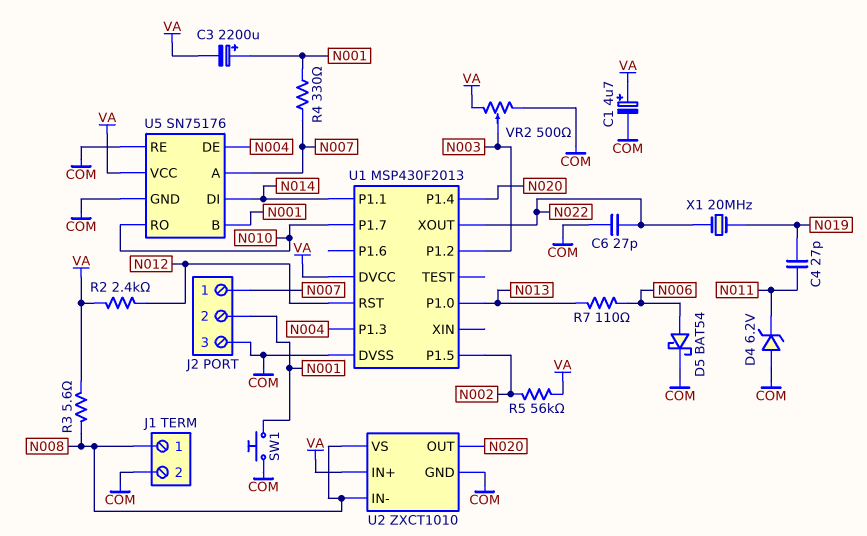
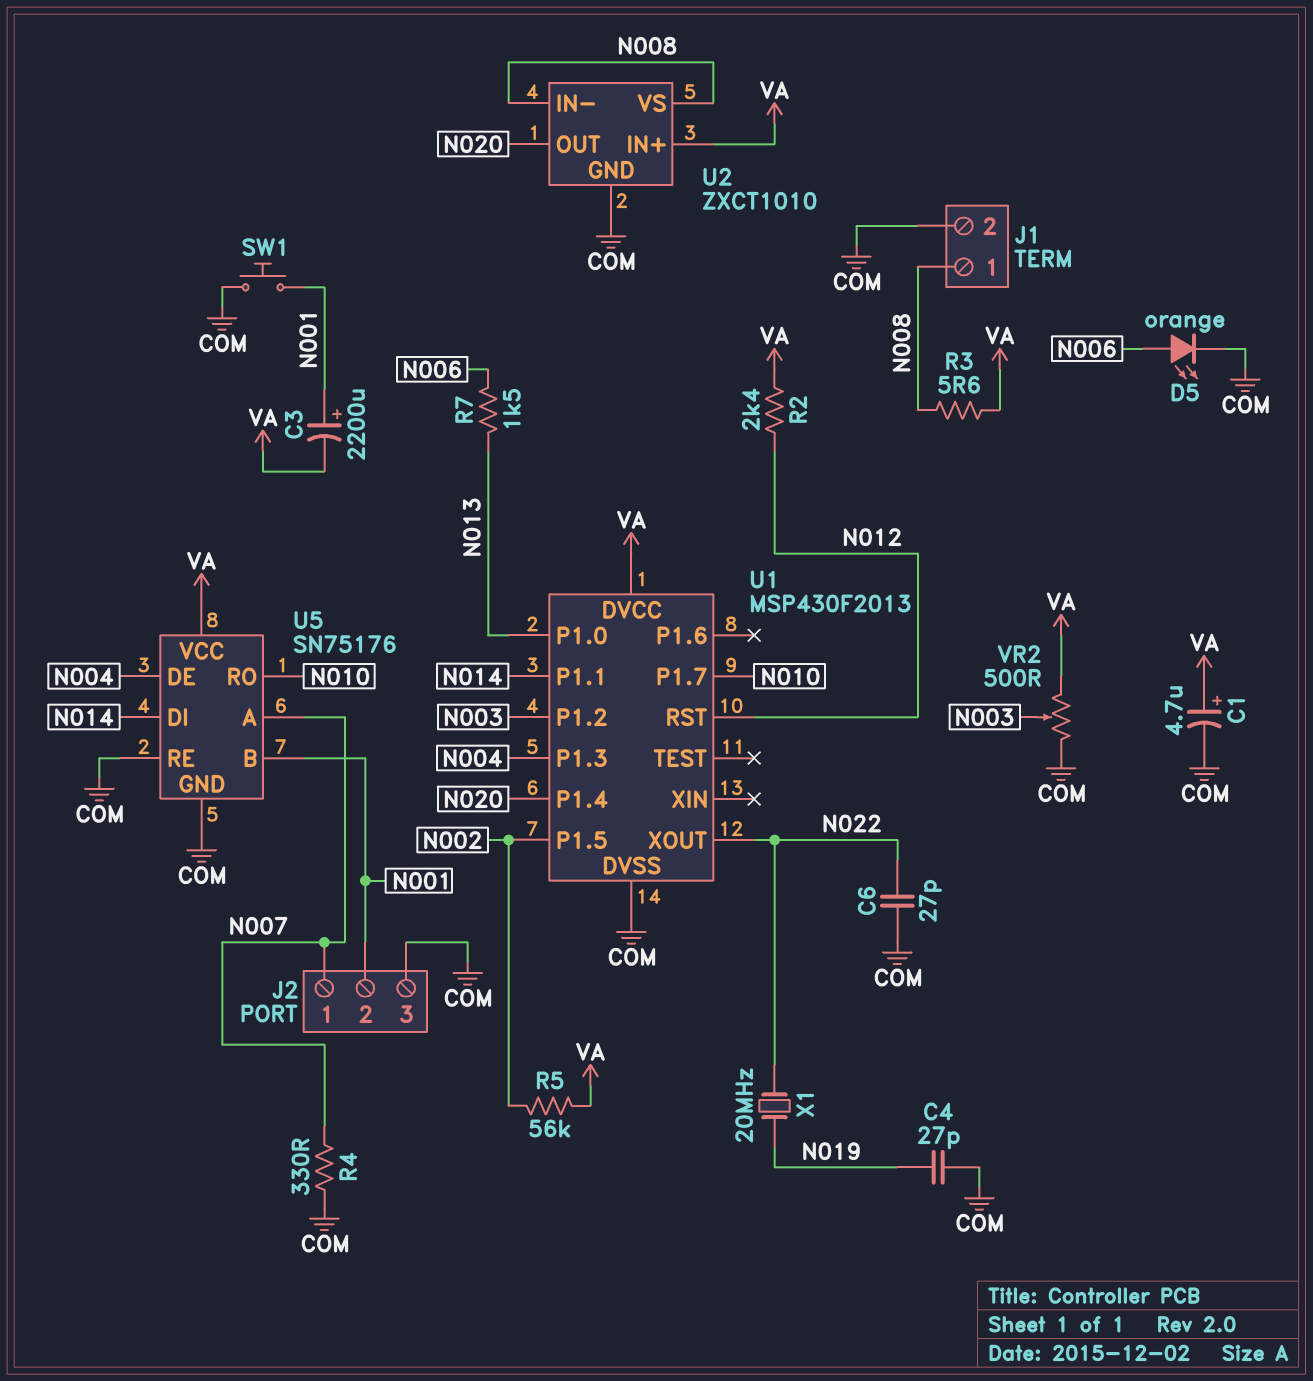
C4: 27pF (N011, N019) -> 27pF (COM, N019)
D4: zener 6.2V (A COM, K N011) -> none
D5: schottky BAT54 (A N006, K COM) -> LED orange (A N006, K COM)
R4: 330 (N001, N007) -> 330 (COM, N007)
R7: 110 (N006, N013) -> 1.5k (N006, N013)

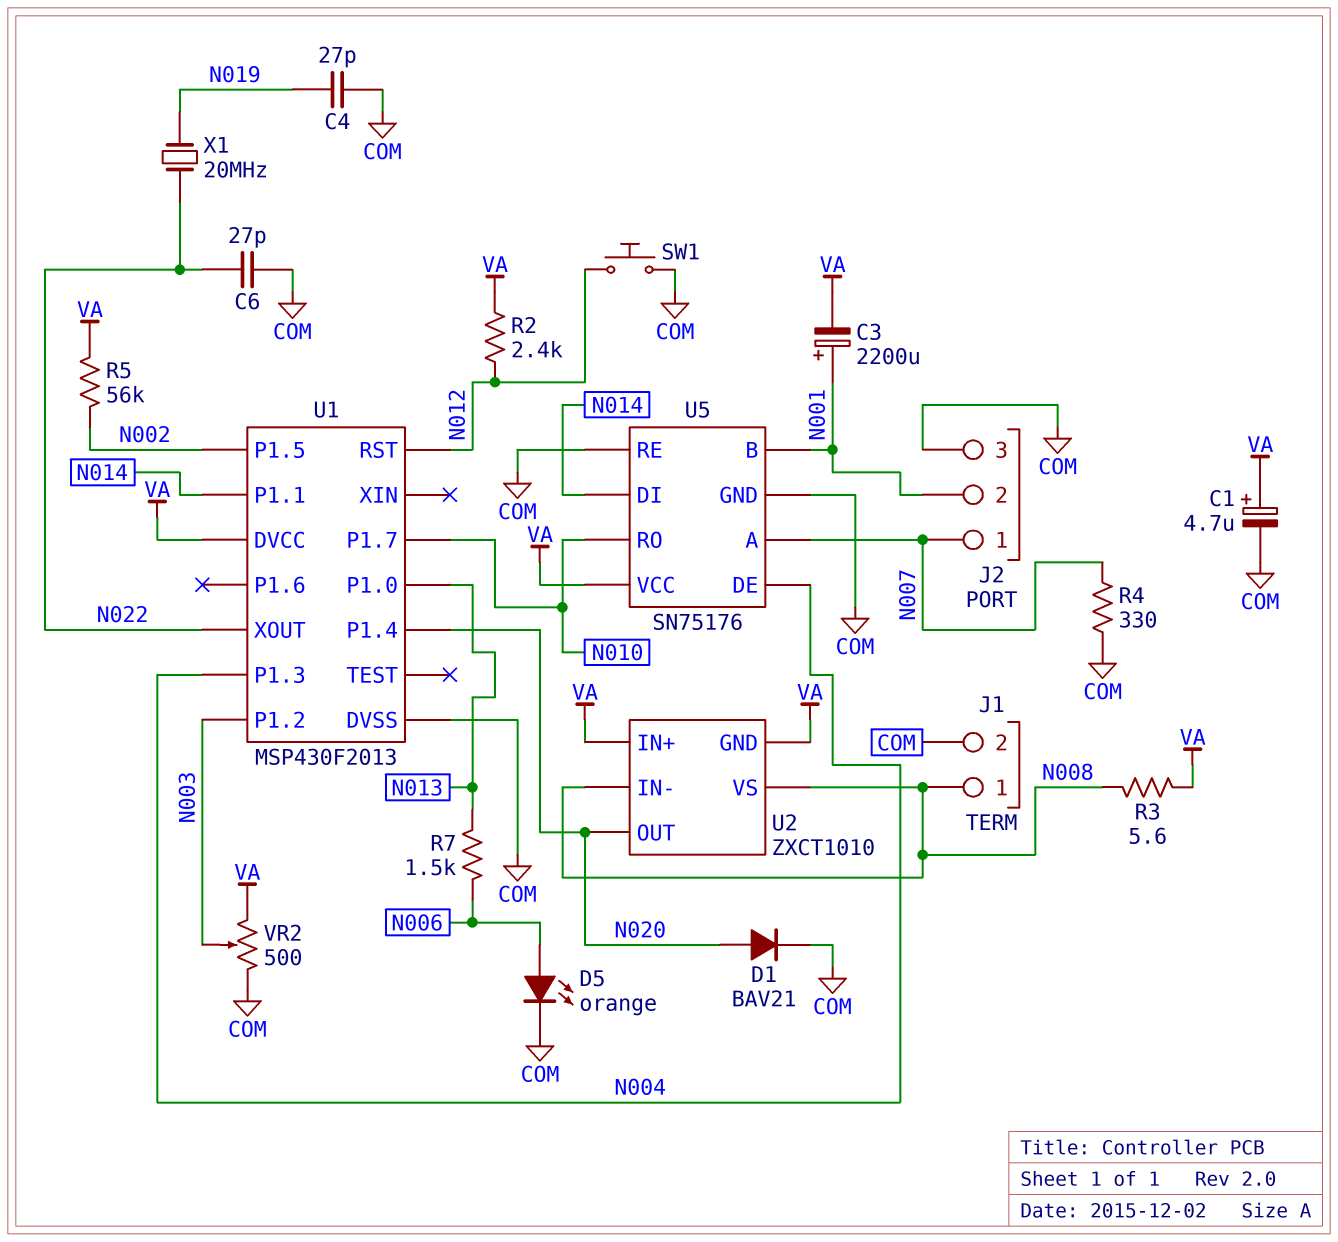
D1: none -> diode BAV21 (A N020, K COM)
SW1: button (COM, N001) -> button (COM, N012)
U2 pin GND: COM -> VA

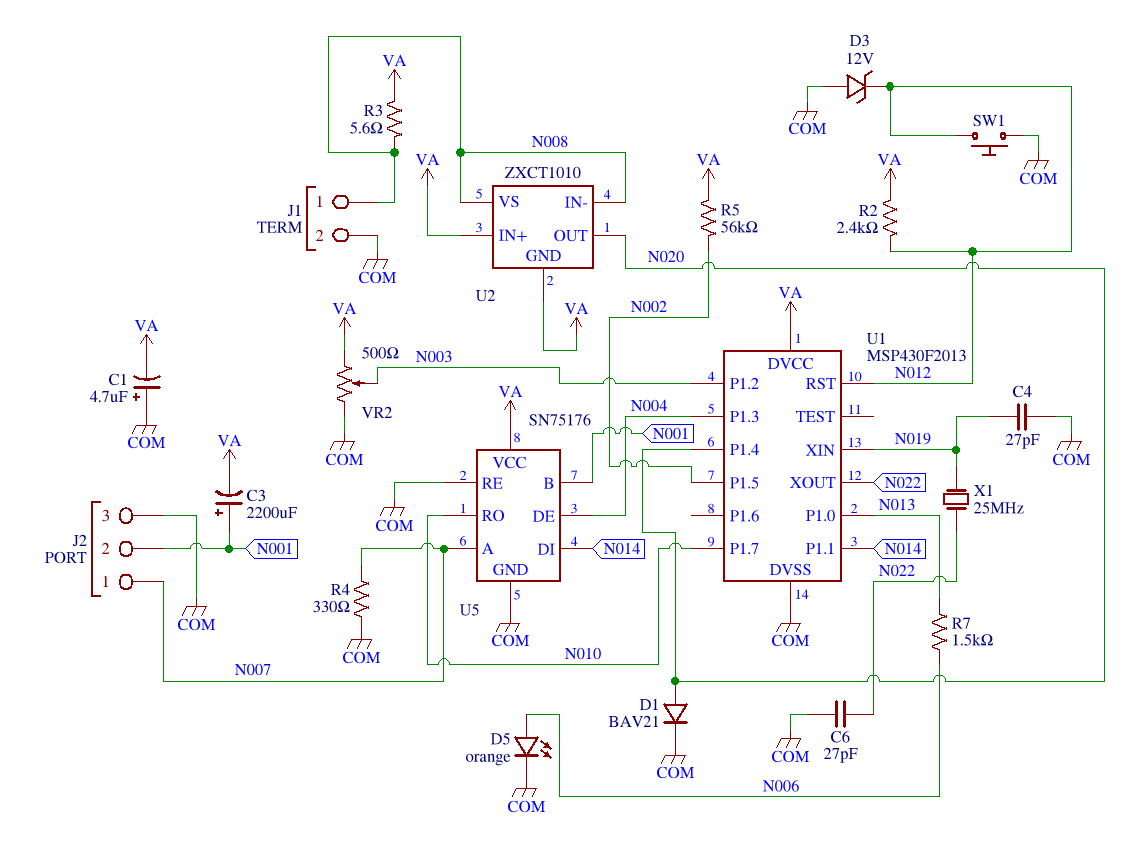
C1: 4.7uF (plus VA, minus COM) -> 4.7uF (plus COM, minus VA)
D3: none -> zener 12V (A COM, K N012)
U1 pin XIN: none -> N019
X1: 20MHz (N019, N022) -> 25MHz (N019, N022)

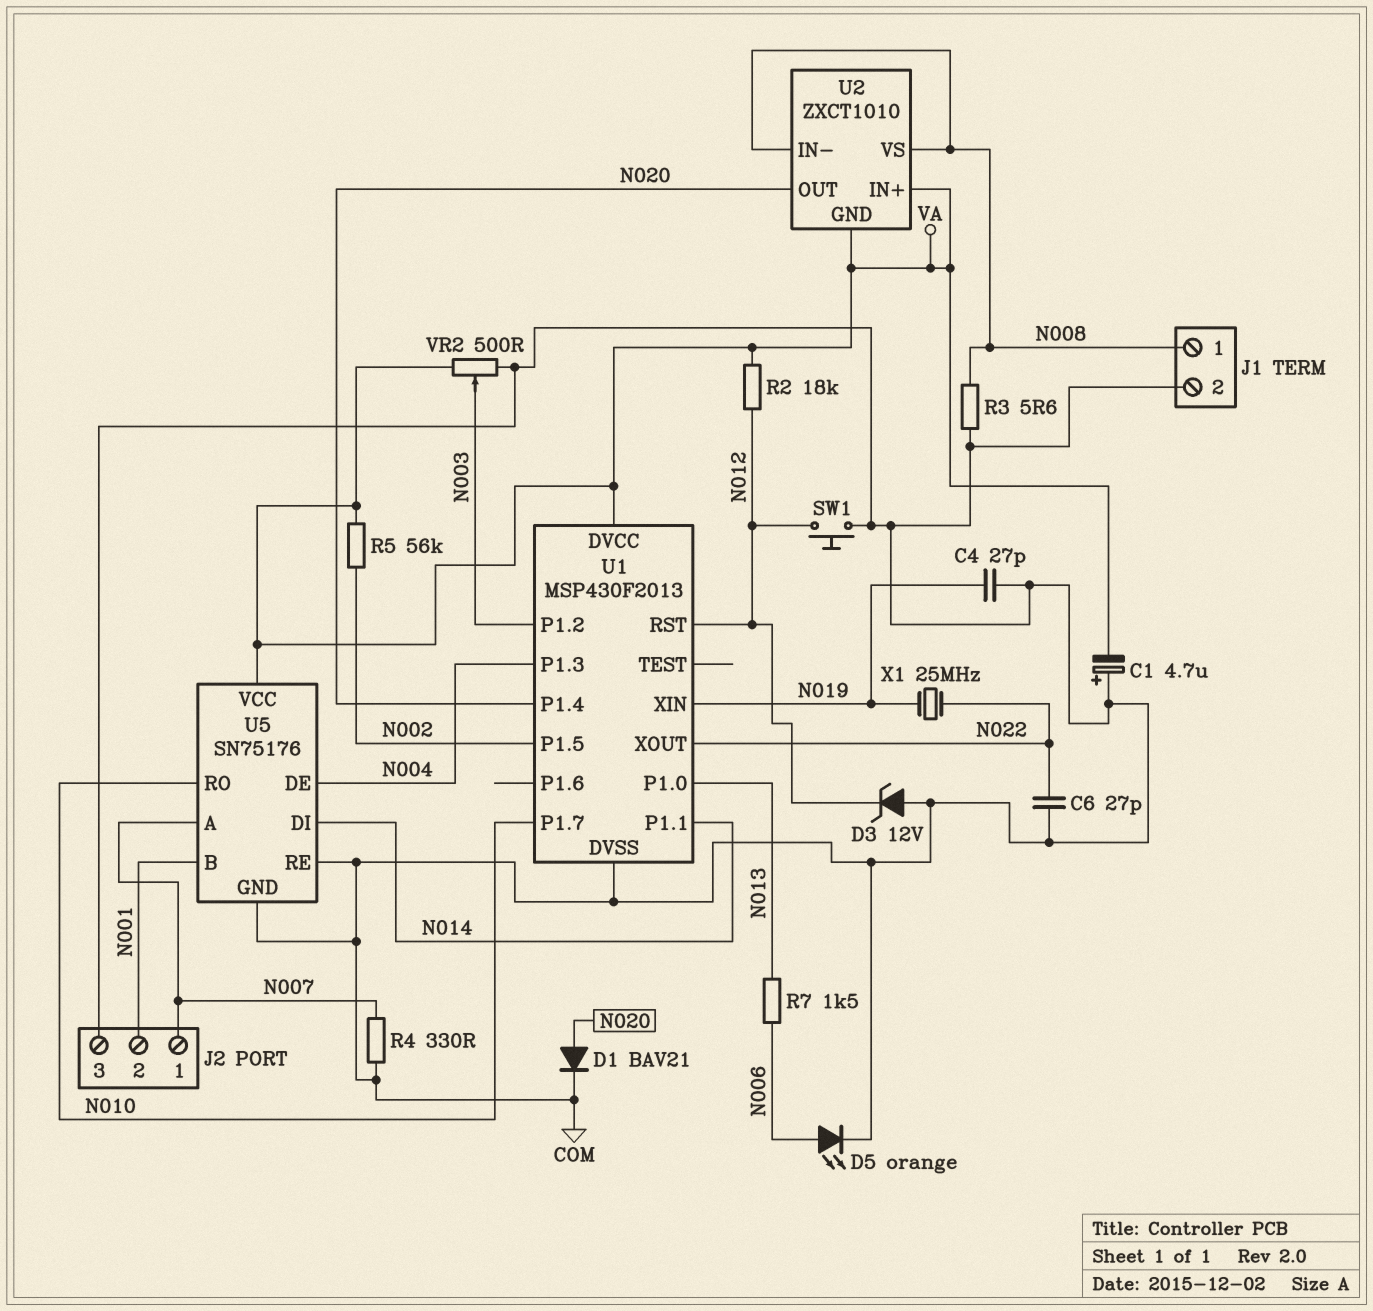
C3: 2200uF (plus N001, minus VA) -> none
R2: 2.4k (N012, VA) -> 18k (N012, VA)
R3: 5.6 (N008, VA) -> 5.6 (COM, N008)

